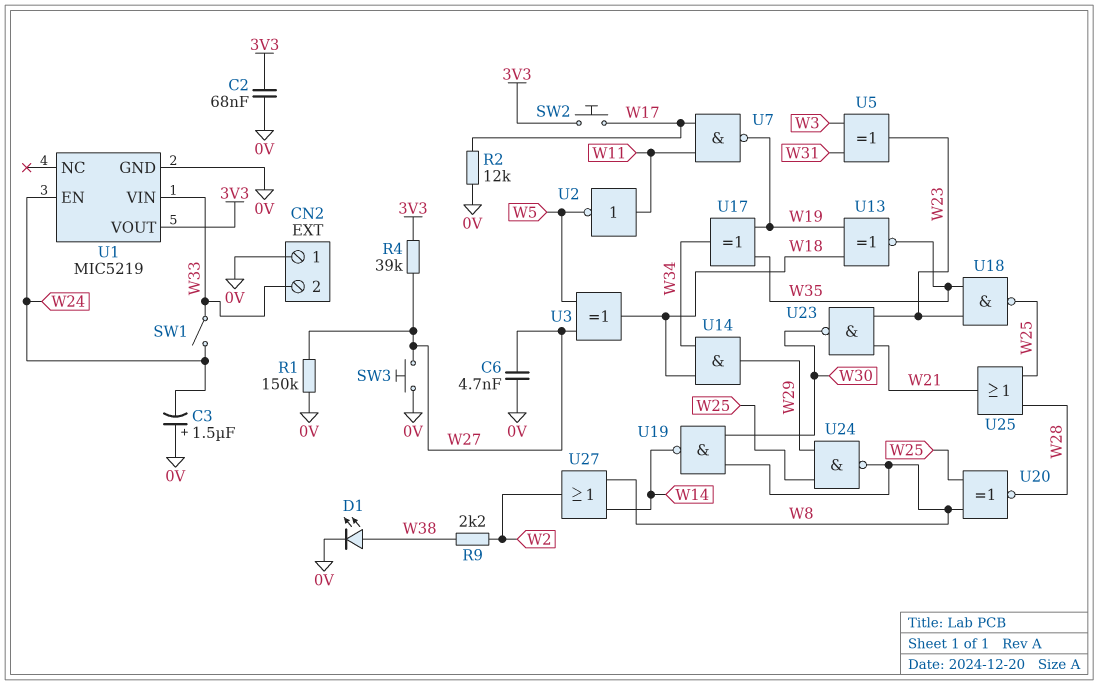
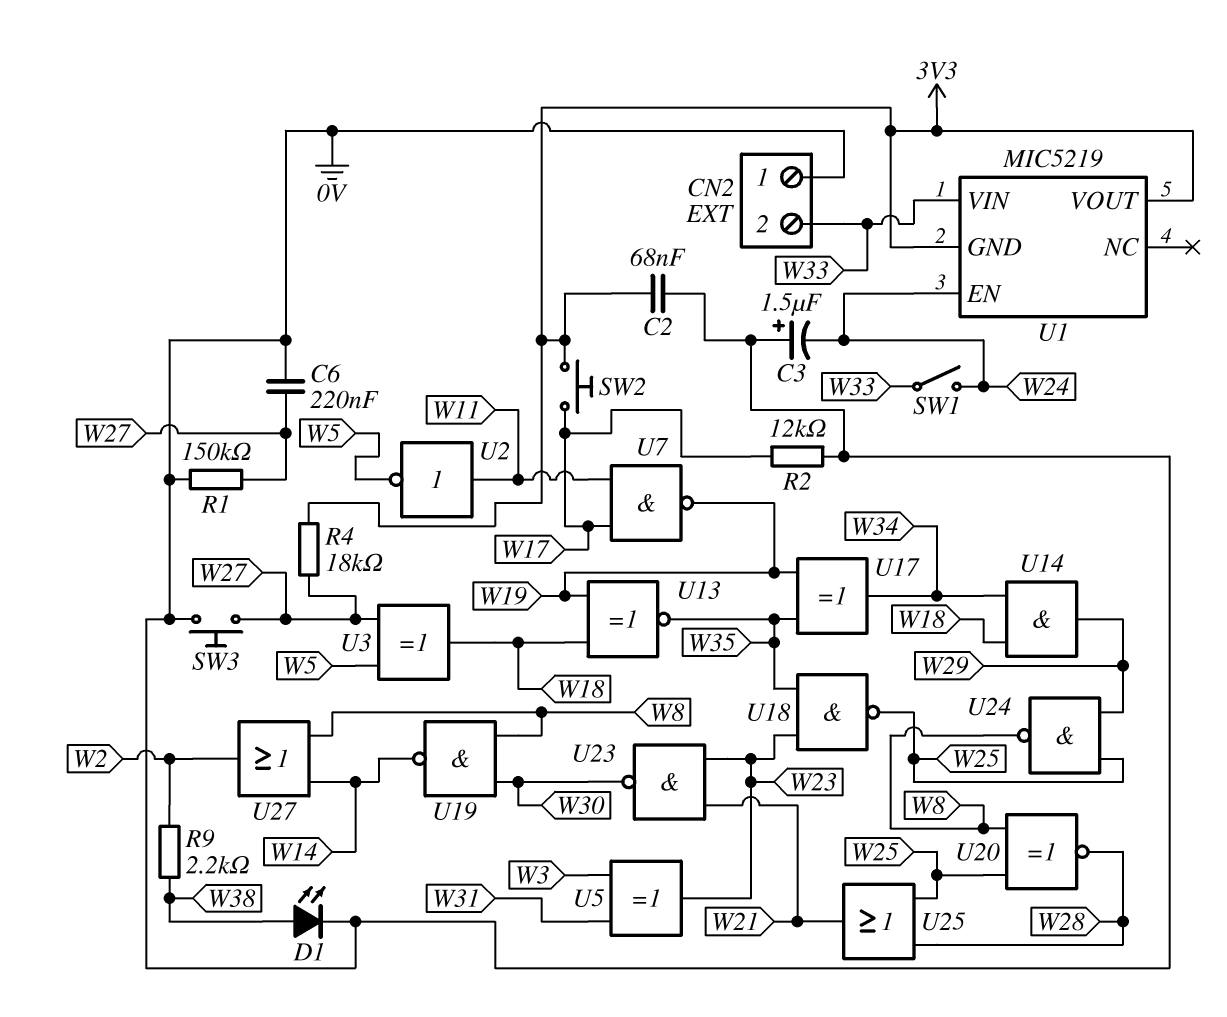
C6: 4.7nF (0V, W27) -> 220nF (0V, W27)
R4: 39k (3V3, W27) -> 18k (3V3, W27)
U1 pin GND: 0V -> 3V3

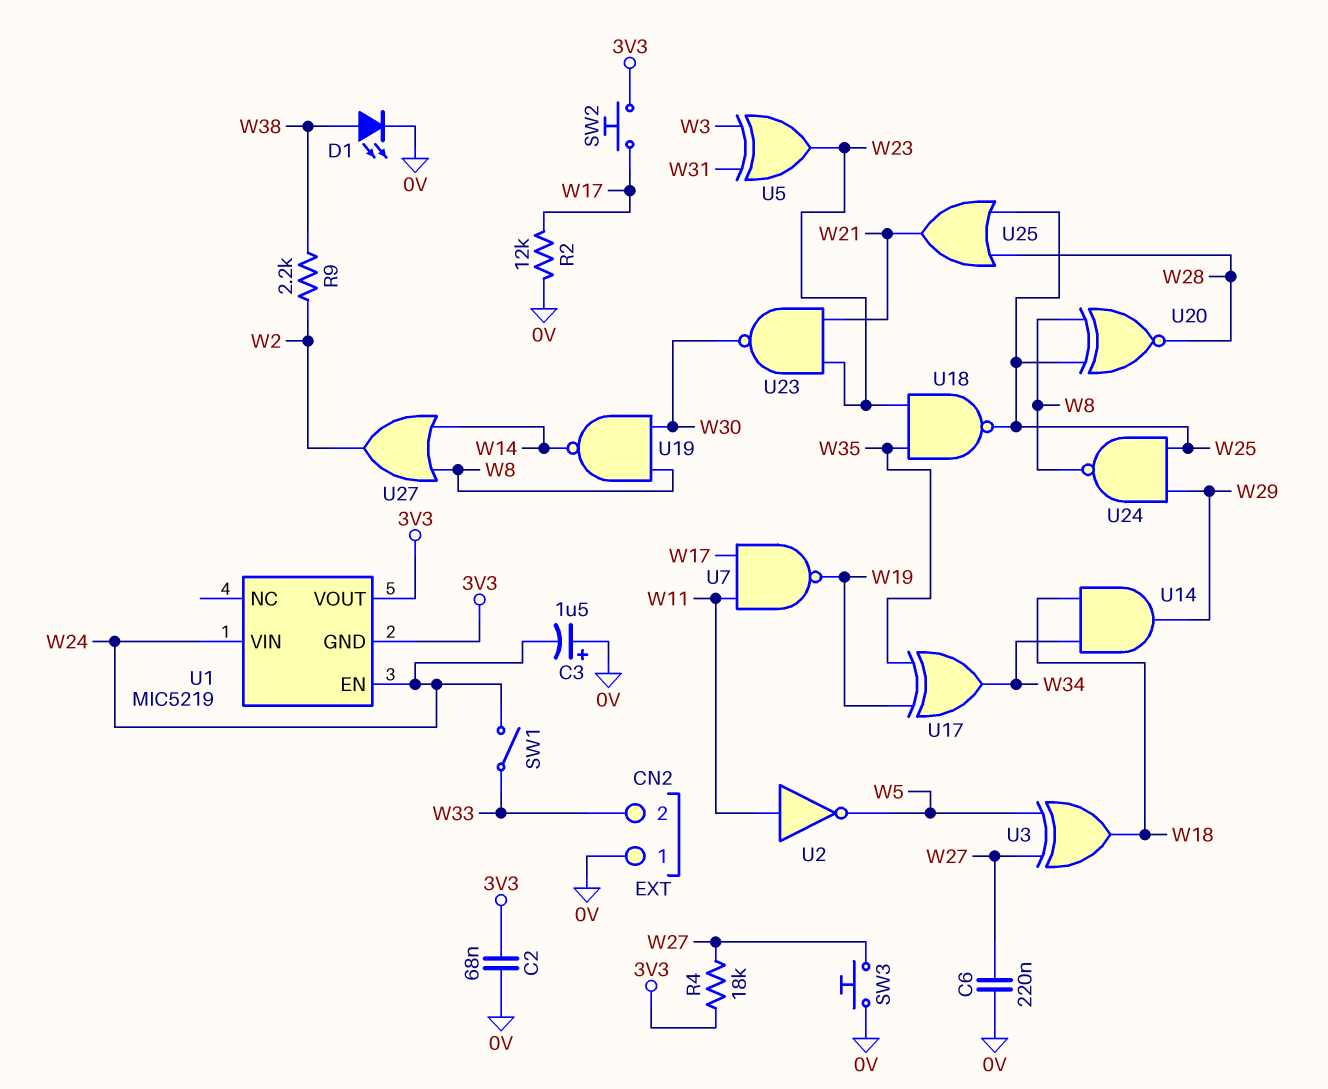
R1: 150k (0V, W27) -> none
U1 pin VIN: W33 -> W24
U13: XNOR (in W18, in W19, out W35) -> none

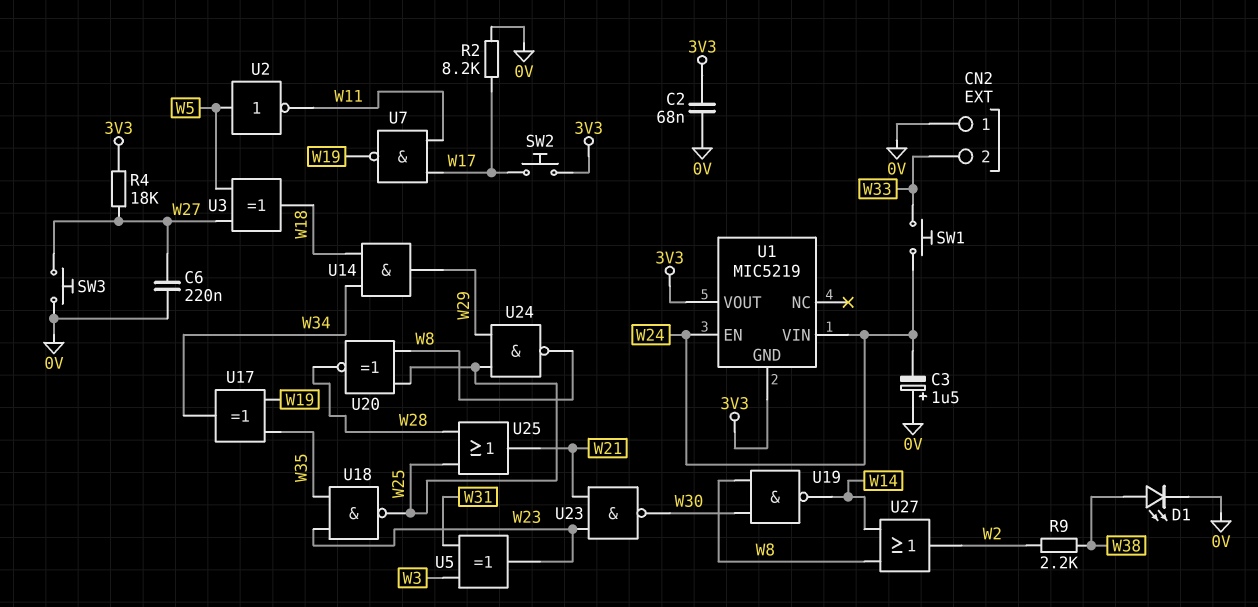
R2: 12k (0V, W17) -> 8.2k (0V, W17)
SW1: switch (W24, W33) -> button (W24, W33)
U2: NOT (in W11, out W5) -> NOT (in W5, out W11)

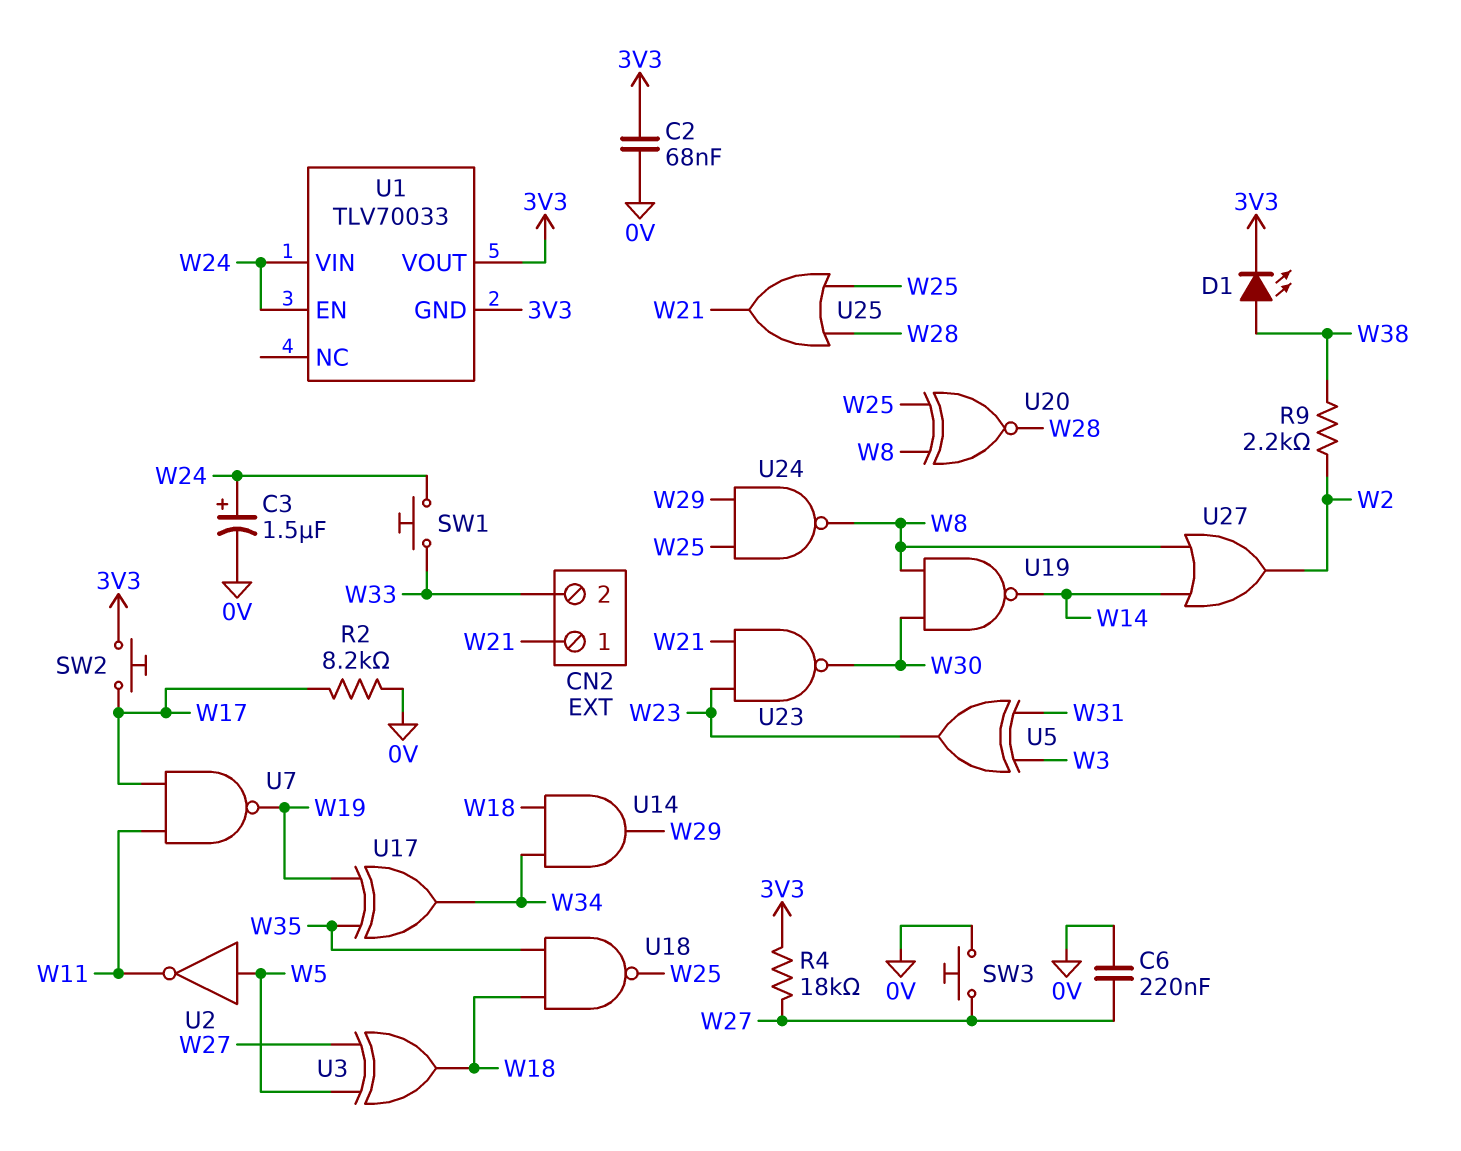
C3: 1.5uF (plus 0V, minus W24) -> 1.5uF (plus W24, minus 0V)
CN2 pin 1: 0V -> W21
D1: LED (A W38, K 0V) -> LED (A W38, K 3V3)
U1: MIC5219 -> TLV70033
U18: NAND (in W23, in W35, out W25) -> NAND (in W18, in W35, out W25)

